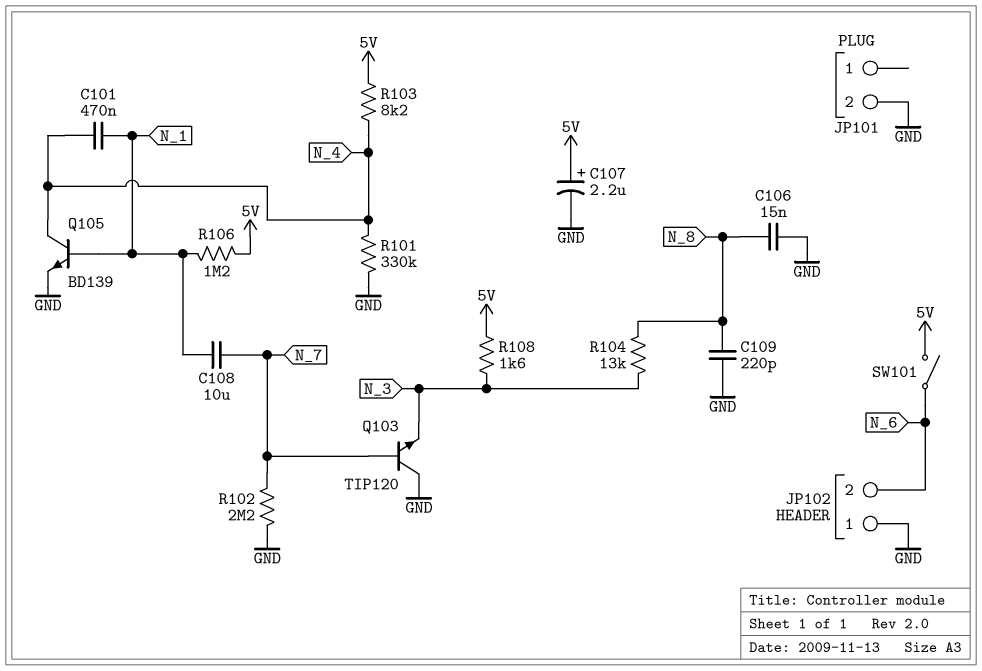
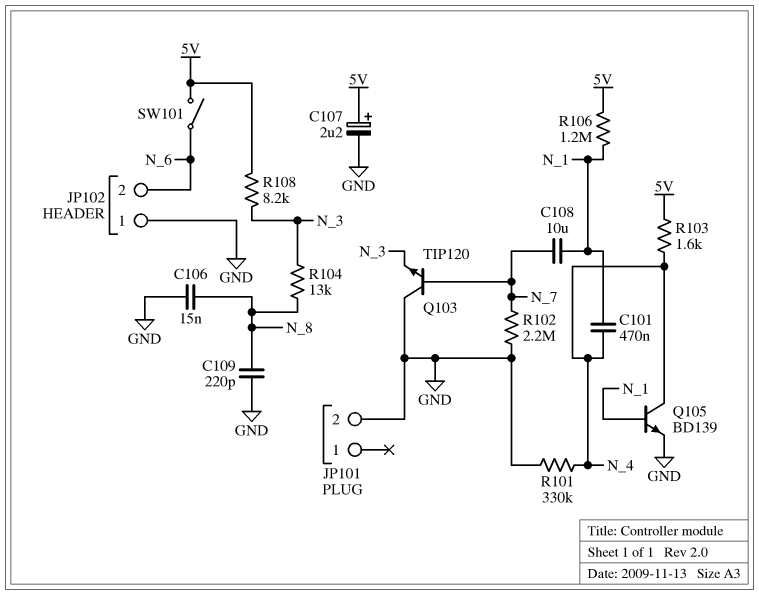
R103: 8.2k (5V, N_4) -> 1.6k (5V, N_4)
R108: 1.6k (5V, N_3) -> 8.2k (5V, N_3)

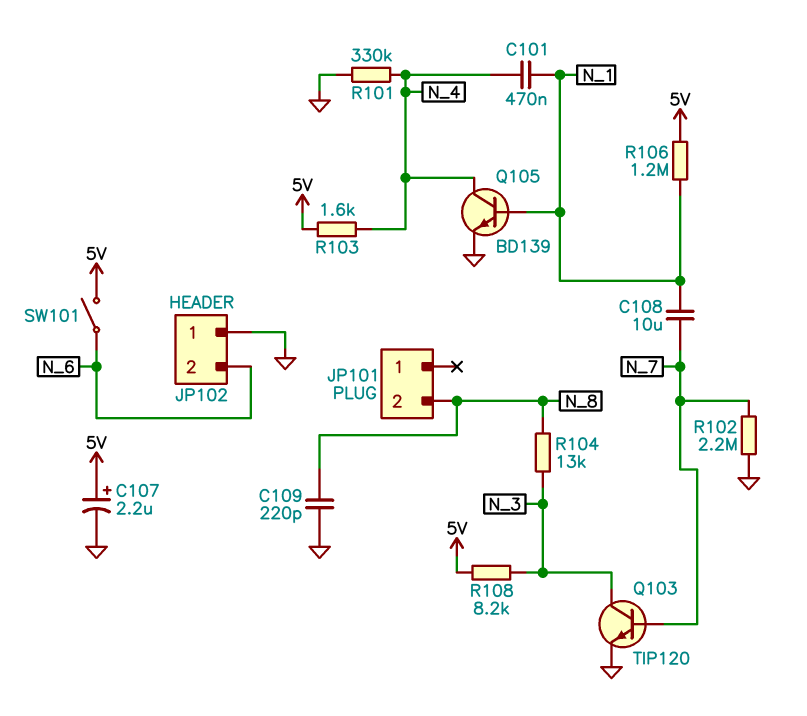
C106: 15nF (GND, N_8) -> none
JP101 pin 2: GND -> N_8
Q103: NPN TIP120 (B N_7, C GND, E N_3) -> NPN TIP120 (B N_7, C N_3, E GND)

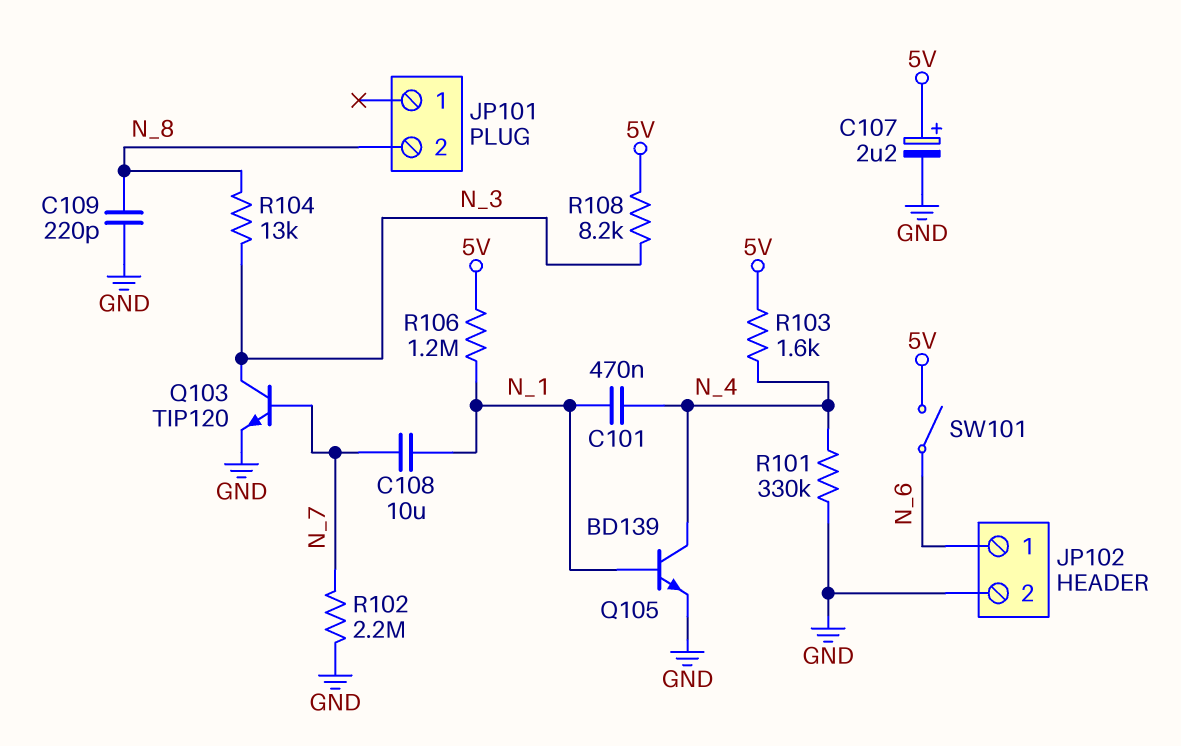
JP102 pin 1: GND -> N_6
JP102 pin 2: N_6 -> GND

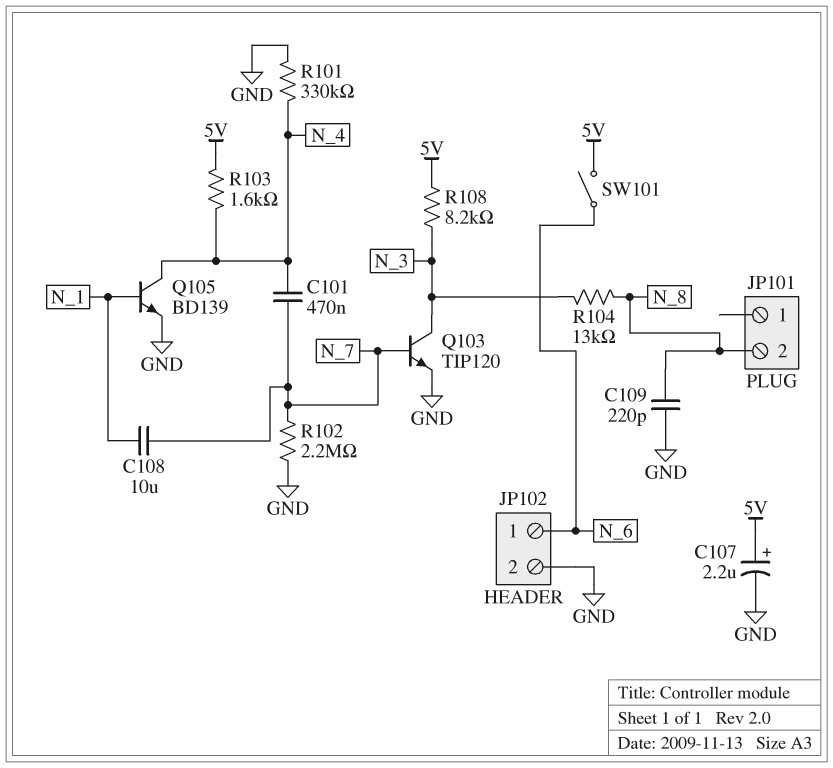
C101: 470nF (N_1, N_4) -> 470nF (N_4, N_7)
R106: 1.2M (5V, N_1) -> none

